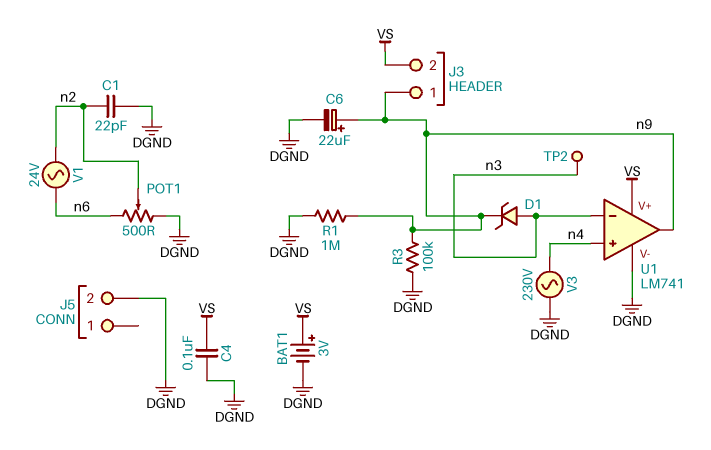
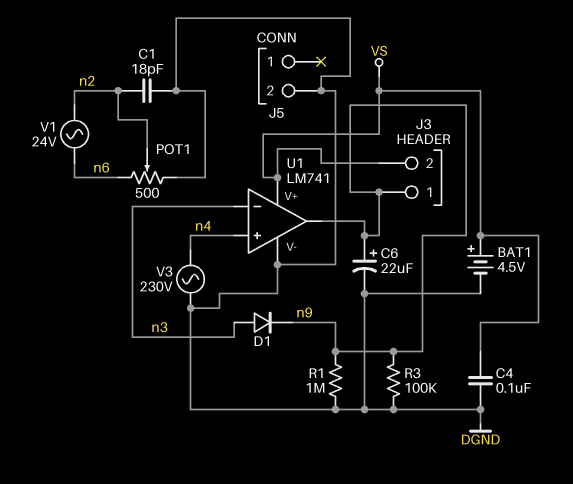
BAT1: 3V (plus VS, minus DGND) -> 4.5V (plus VS, minus DGND)
C1: 22pF (DGND, n2) -> 18pF (DGND, n2)
D1: zener (A n3, K n9) -> diode (A n3, K n9)
TP2: test point (n3) -> none

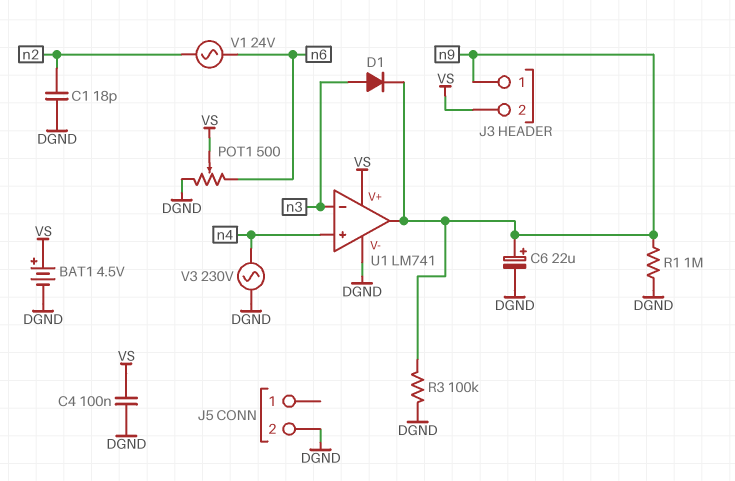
POT1: 500 (DGND, n6, wiper n2) -> 500 (DGND, n6, wiper VS)

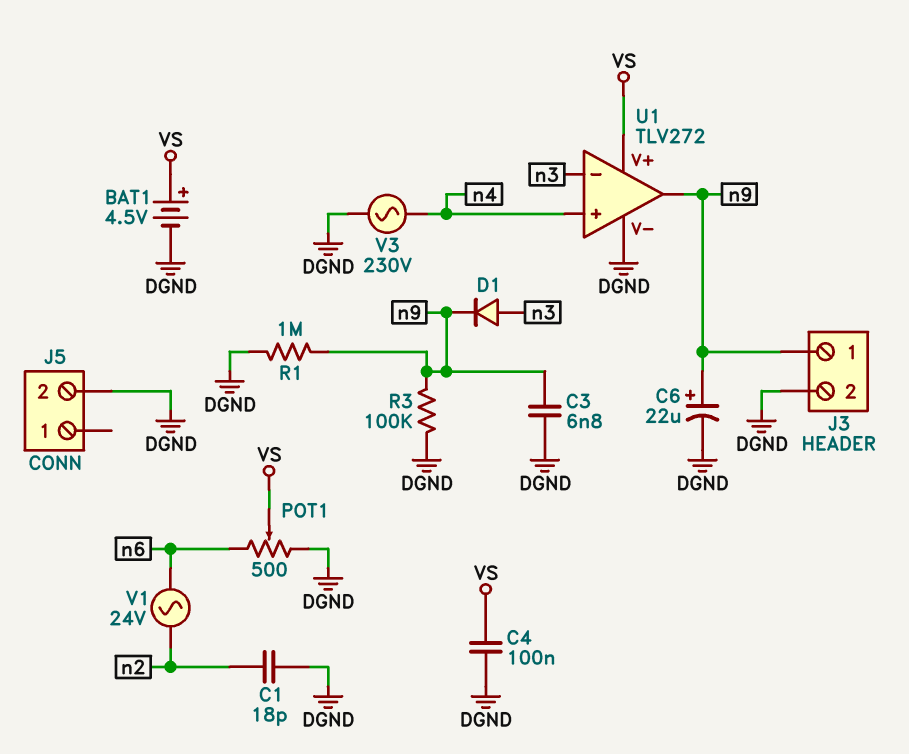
C3: none -> 6.8nF (DGND, n9)
J3 pin 2: VS -> DGND
U1: LM741 -> TLV272

